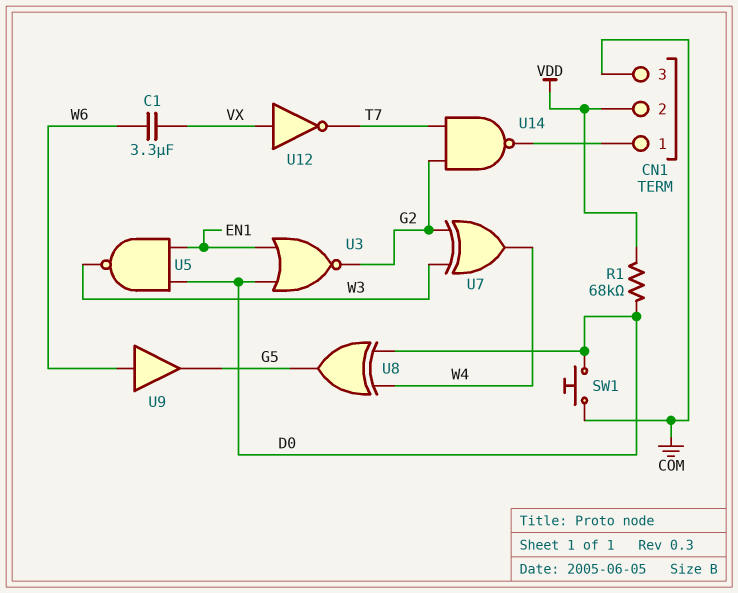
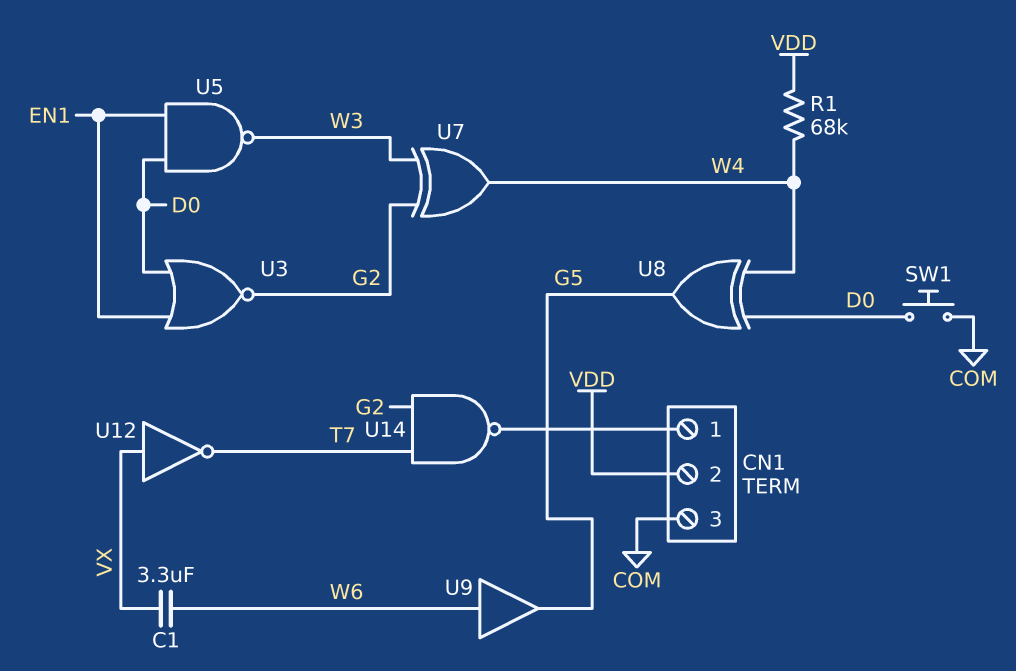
R1: 68k (D0, VDD) -> 68k (VDD, W4)

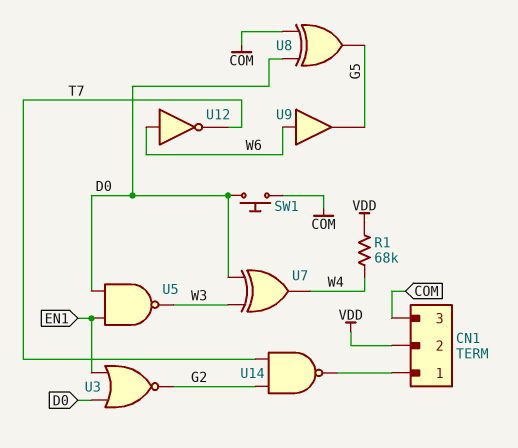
C1: 3.3uF (VX, W6) -> none
U7: XOR (in G2, in W3, out W4) -> XOR (in D0, in W3, out W4)
U8: XOR (in D0, in W4, out G5) -> XOR (in COM, in D0, out G5)
U12: NOT (in VX, out T7) -> NOT (in W6, out T7)

